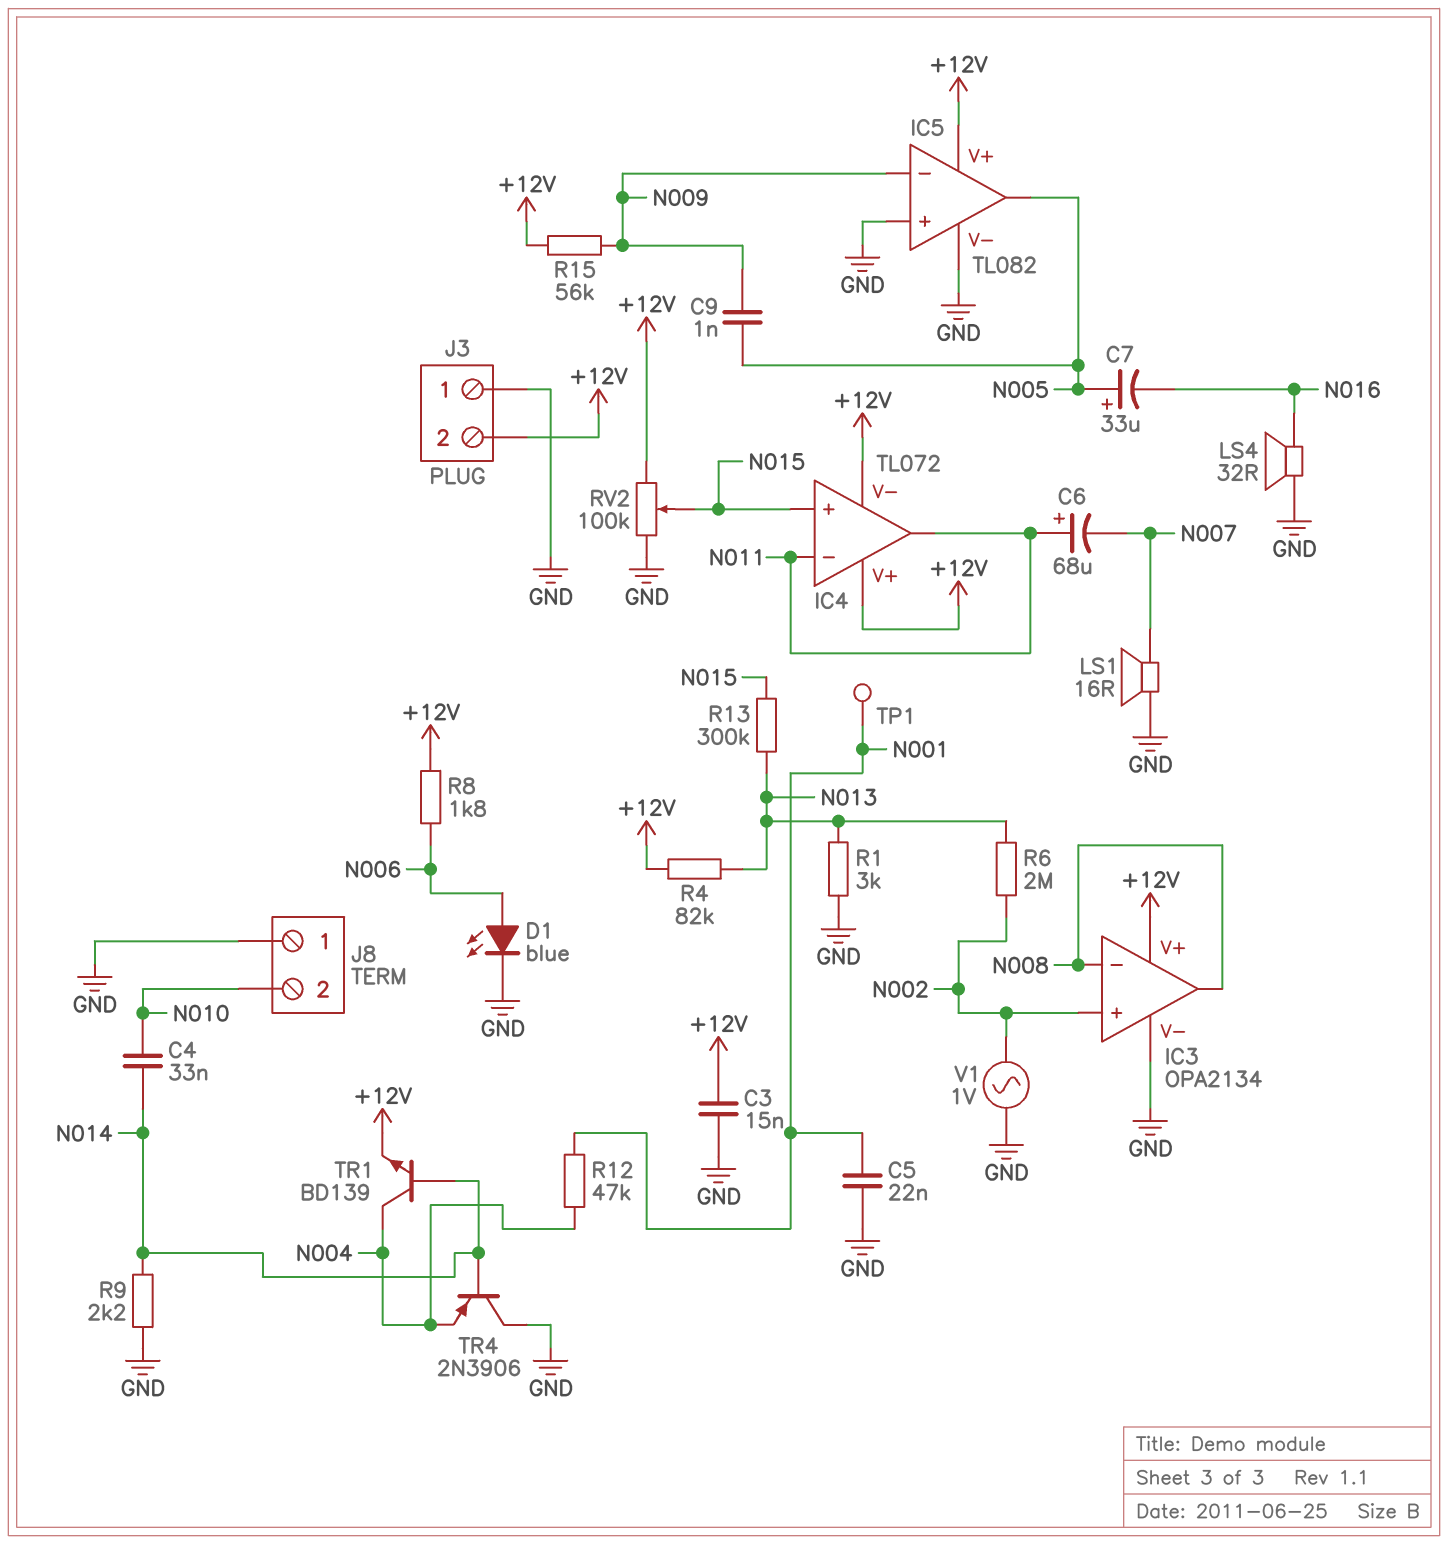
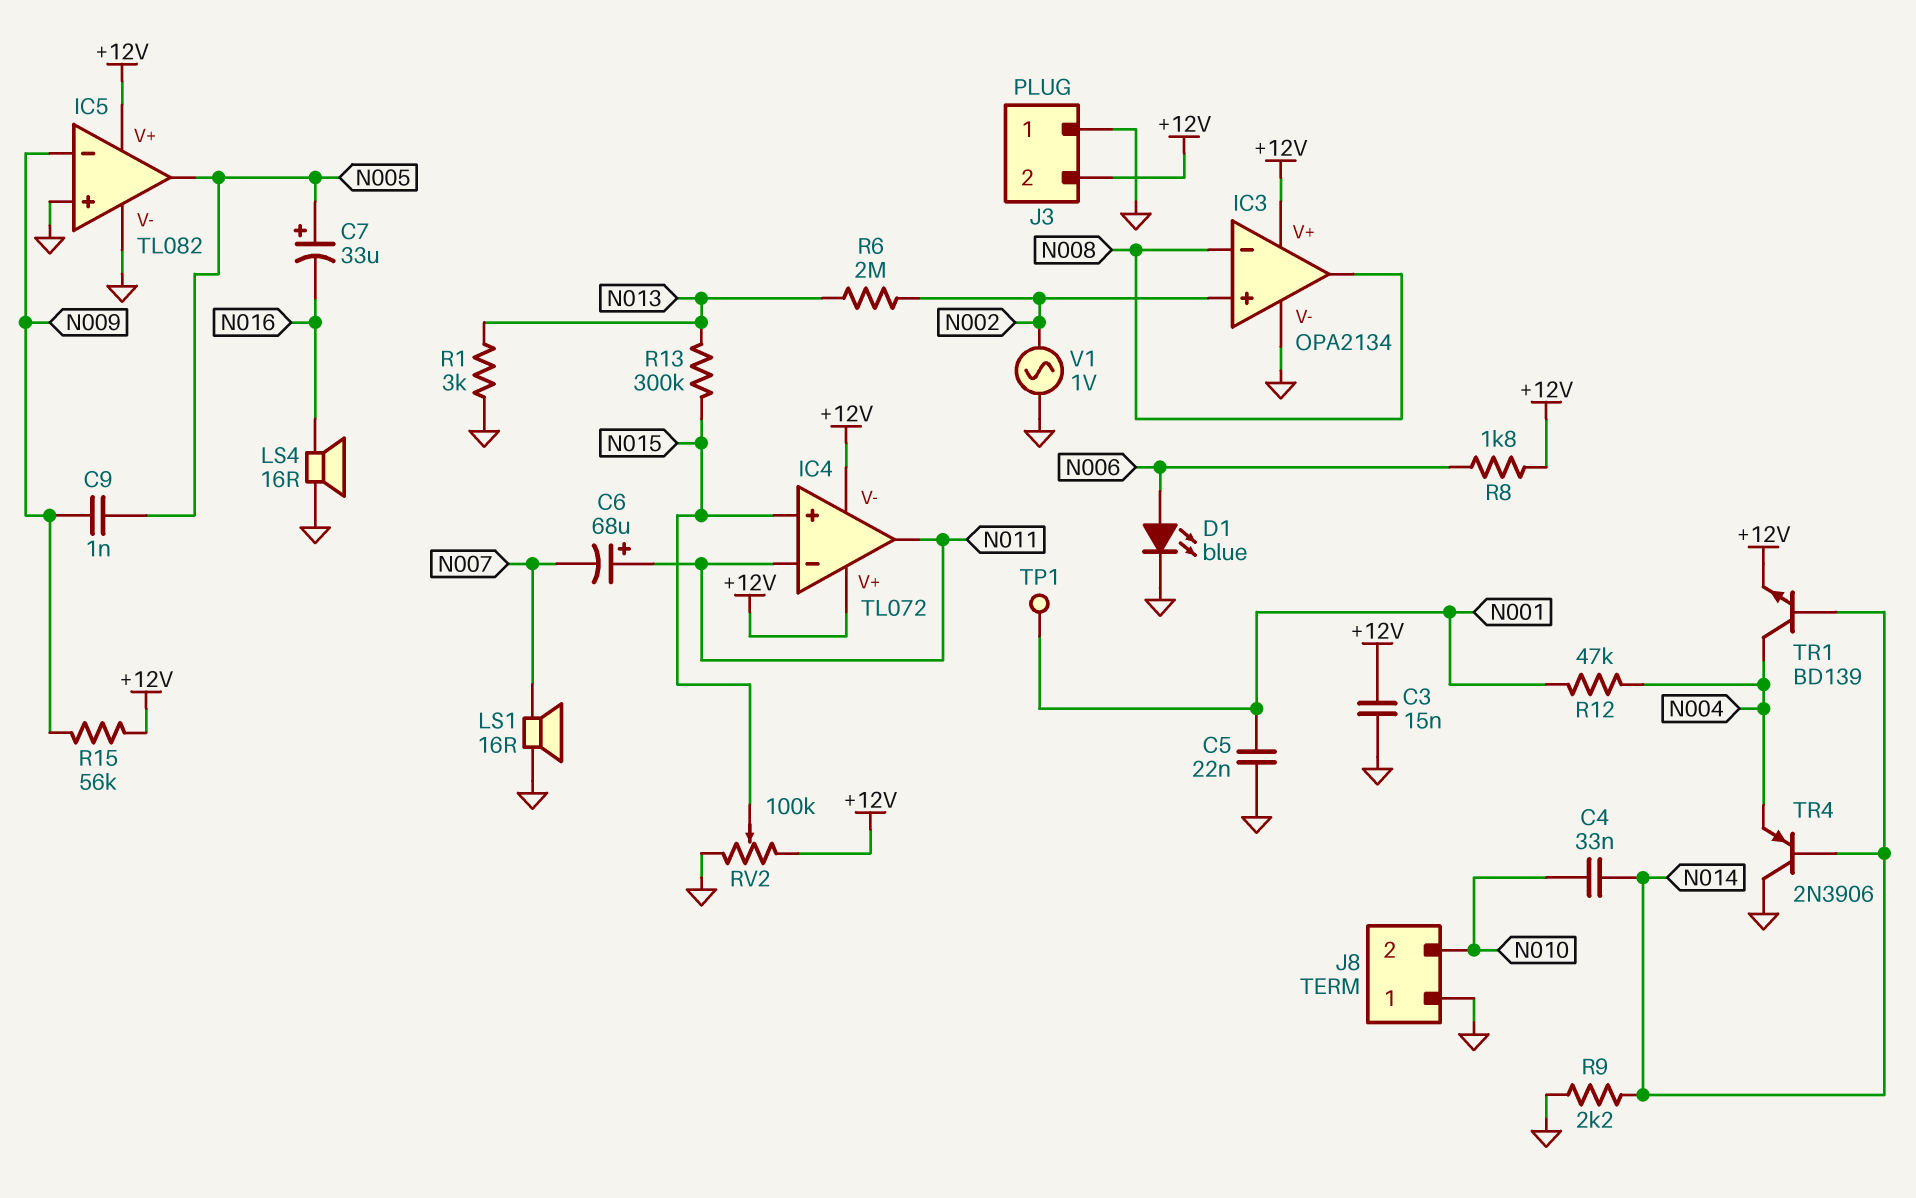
LS4: speaker 32R (GND, N016) -> speaker 16R (GND, N016)
R4: 82k (+12V, N013) -> none

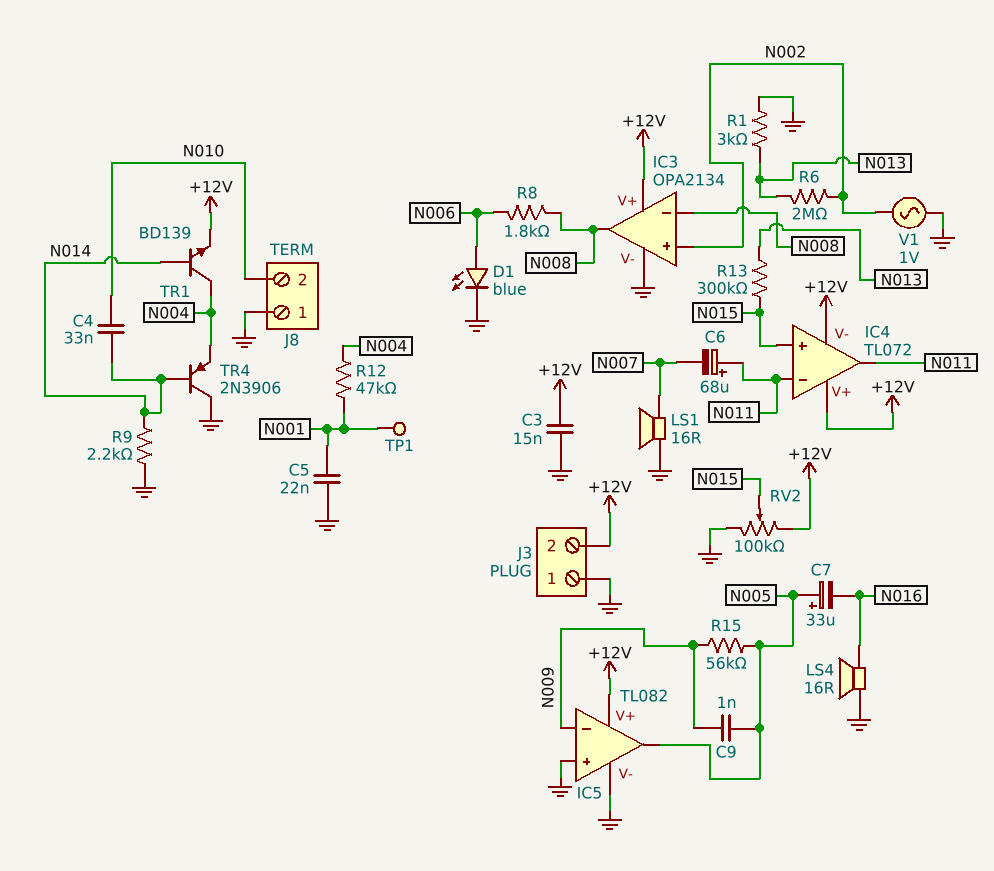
R8: 1.8k (+12V, N006) -> 1.8k (N006, N008)
R15: 56k (+12V, N009) -> 56k (N005, N009)

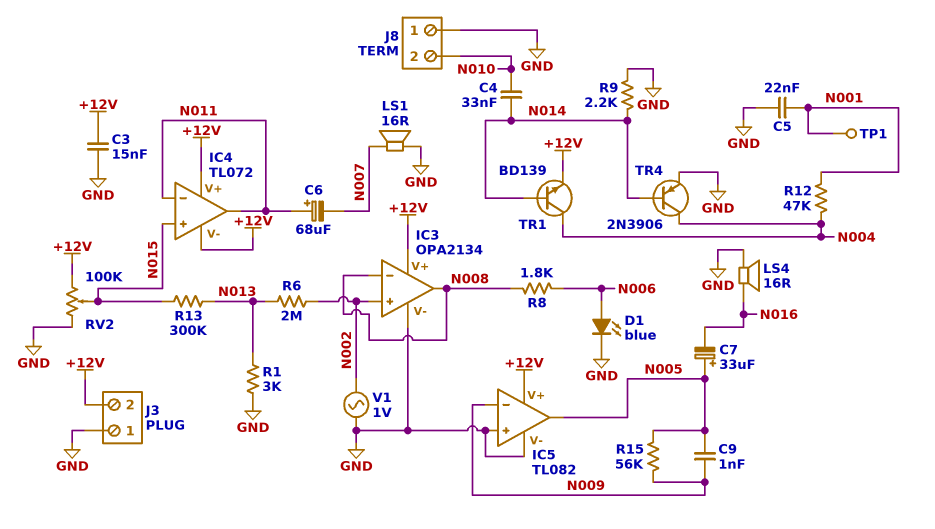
TR4: PNP 2N3906 (B N014, C GND, E N004) -> PNP 2N3906 (B N014, C N004, E GND)

